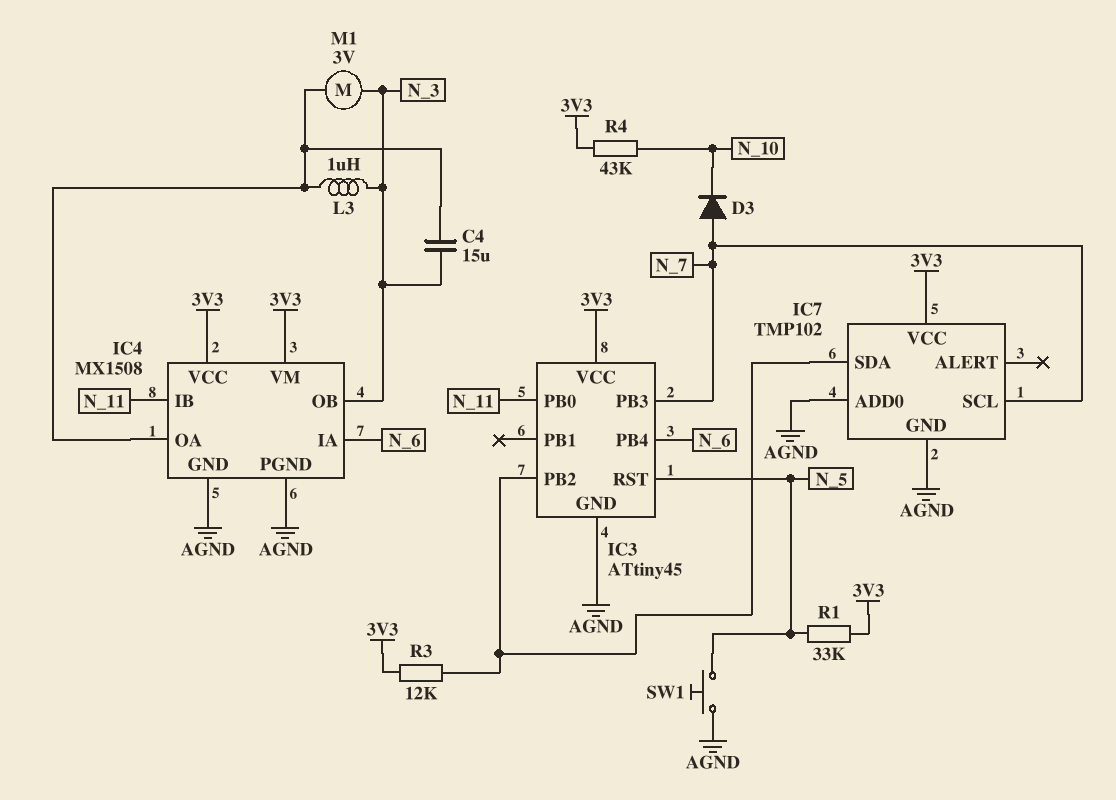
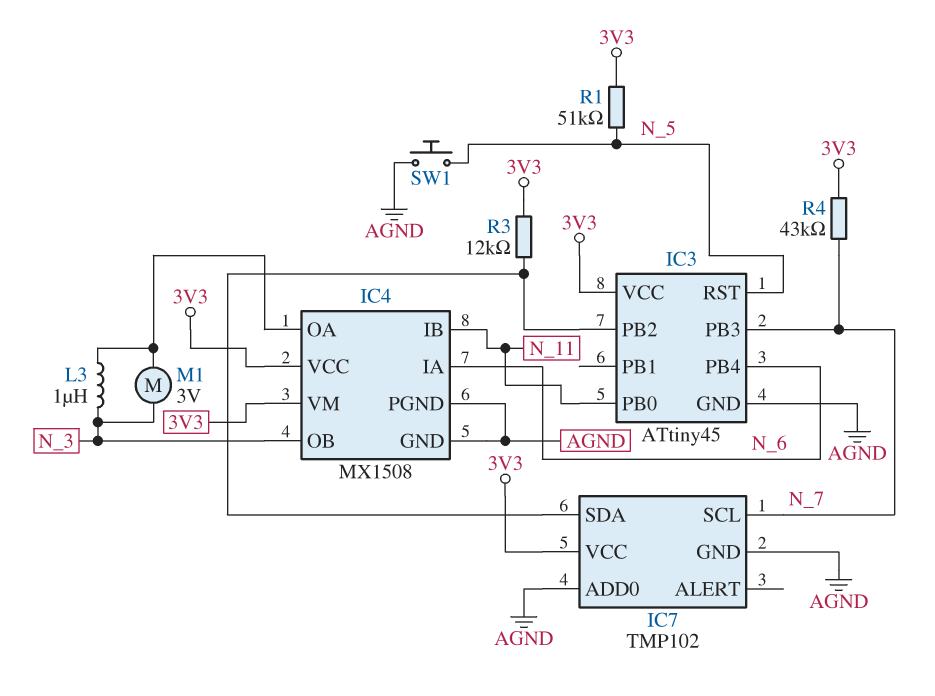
C4: 15uF (IC4/OA, N_3) -> none
D3: diode (A N_7, K N_10) -> none
R1: 33k (3V3, N_5) -> 51k (3V3, N_5)
R4: 43k (3V3, N_10) -> 43k (3V3, N_7)

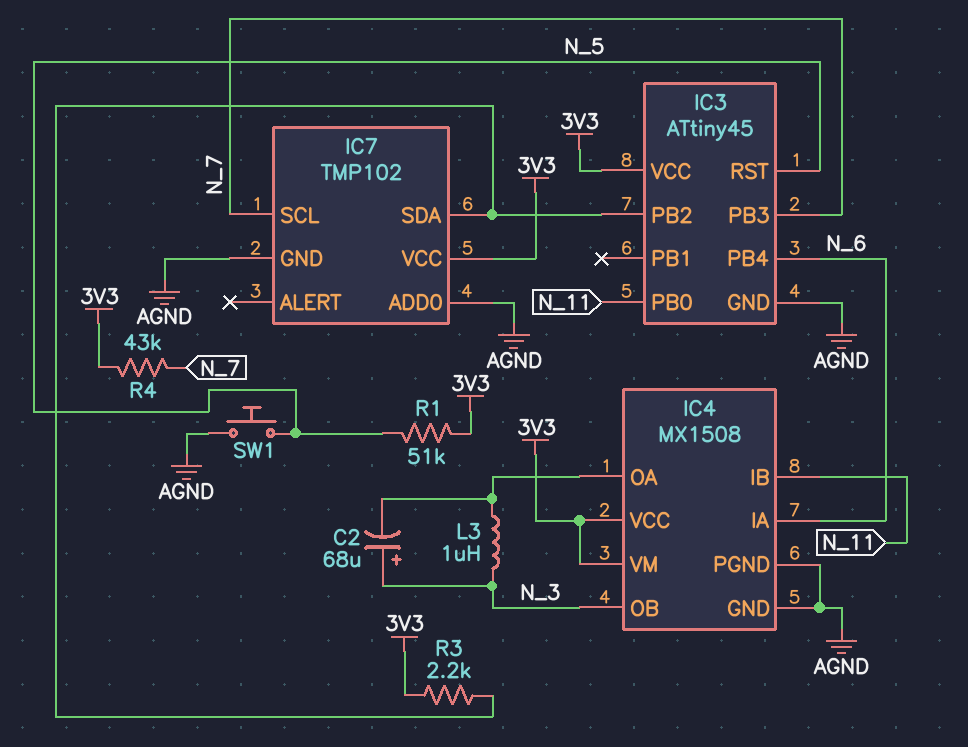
C2: none -> 68uF (plus N_3, minus IC4/OA)
M1: motor 3V (IC4/OA, N_3) -> none
R3: 12k (3V3, IC3/PB2) -> 2.2k (3V3, IC3/PB2)

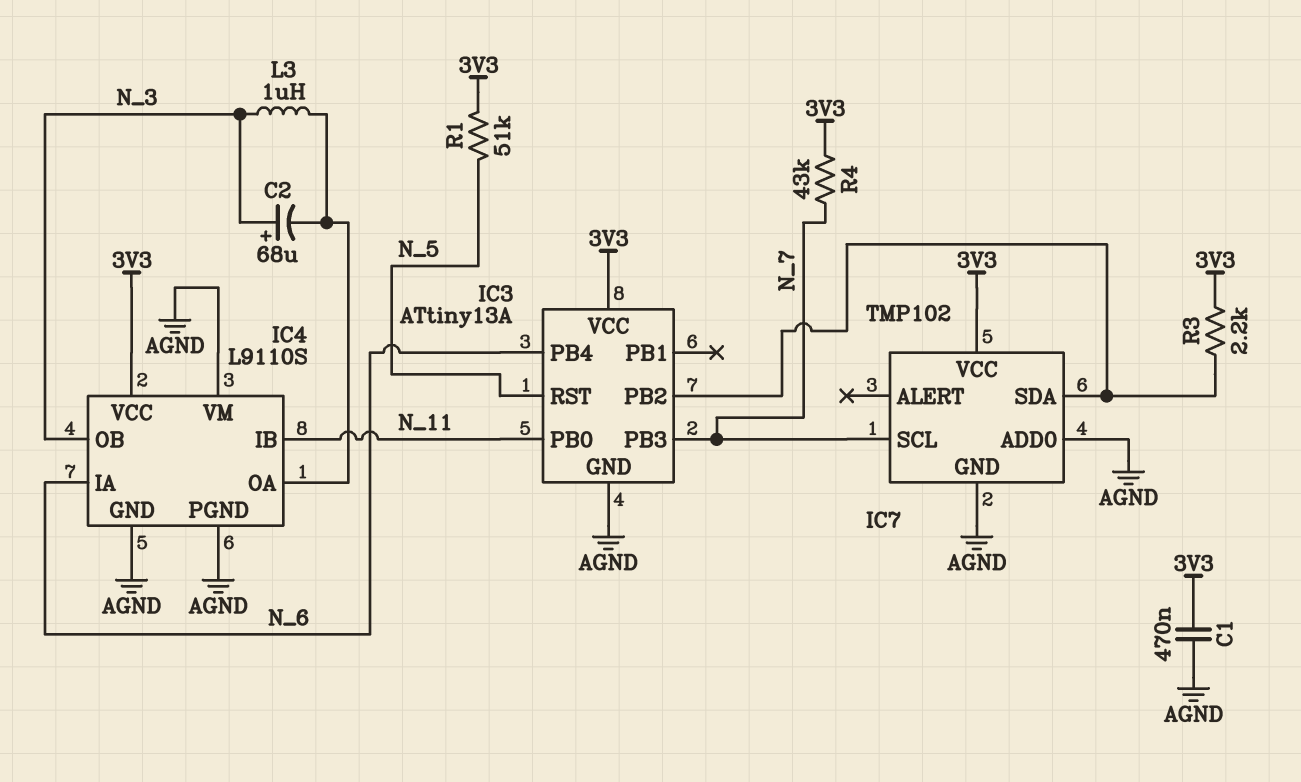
C1: none -> 470nF (3V3, AGND)
IC3: ATtiny45 -> ATtiny13A
IC4: MX1508 -> L9110S
IC4 pin VM: 3V3 -> AGND
SW1: button (AGND, N_5) -> none

